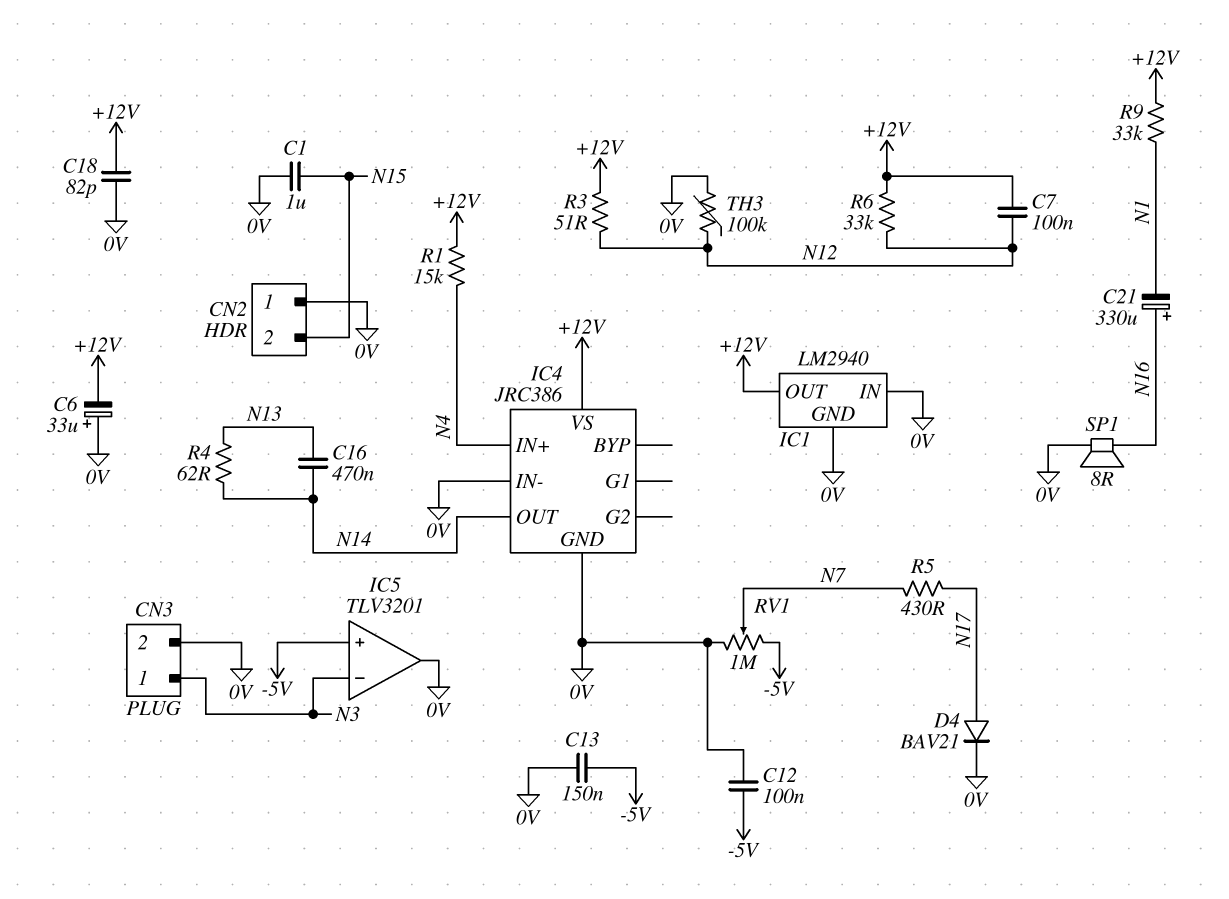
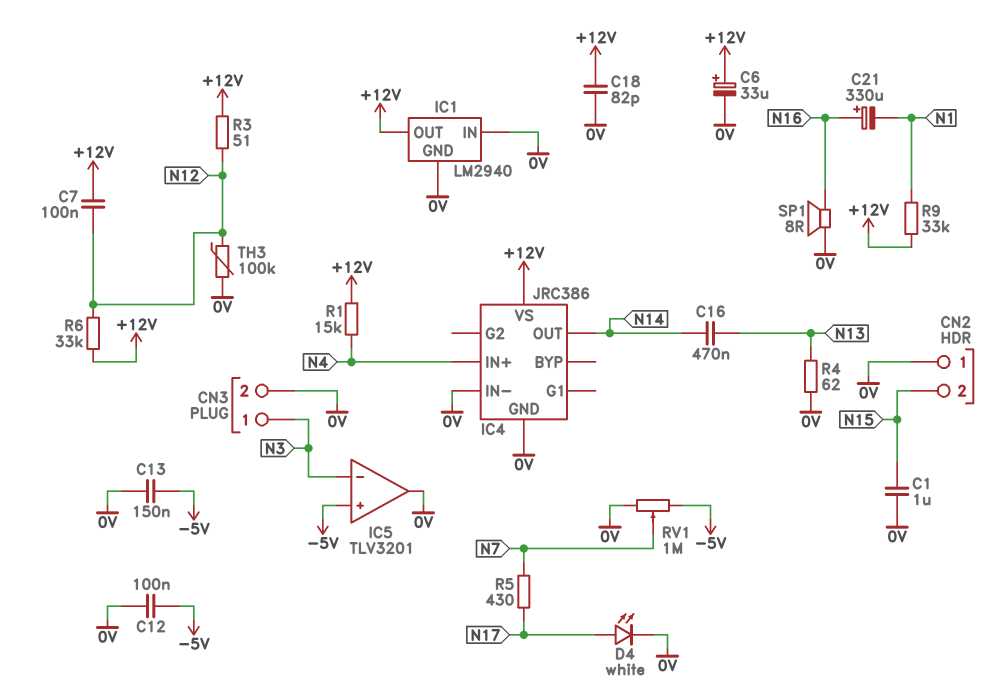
C6: 33uF (plus 0V, minus +12V) -> 33uF (plus +12V, minus 0V)
D4: diode BAV21 (A N17, K 0V) -> LED white (A N17, K 0V)
R4: 62 (N13, N14) -> 62 (0V, N13)

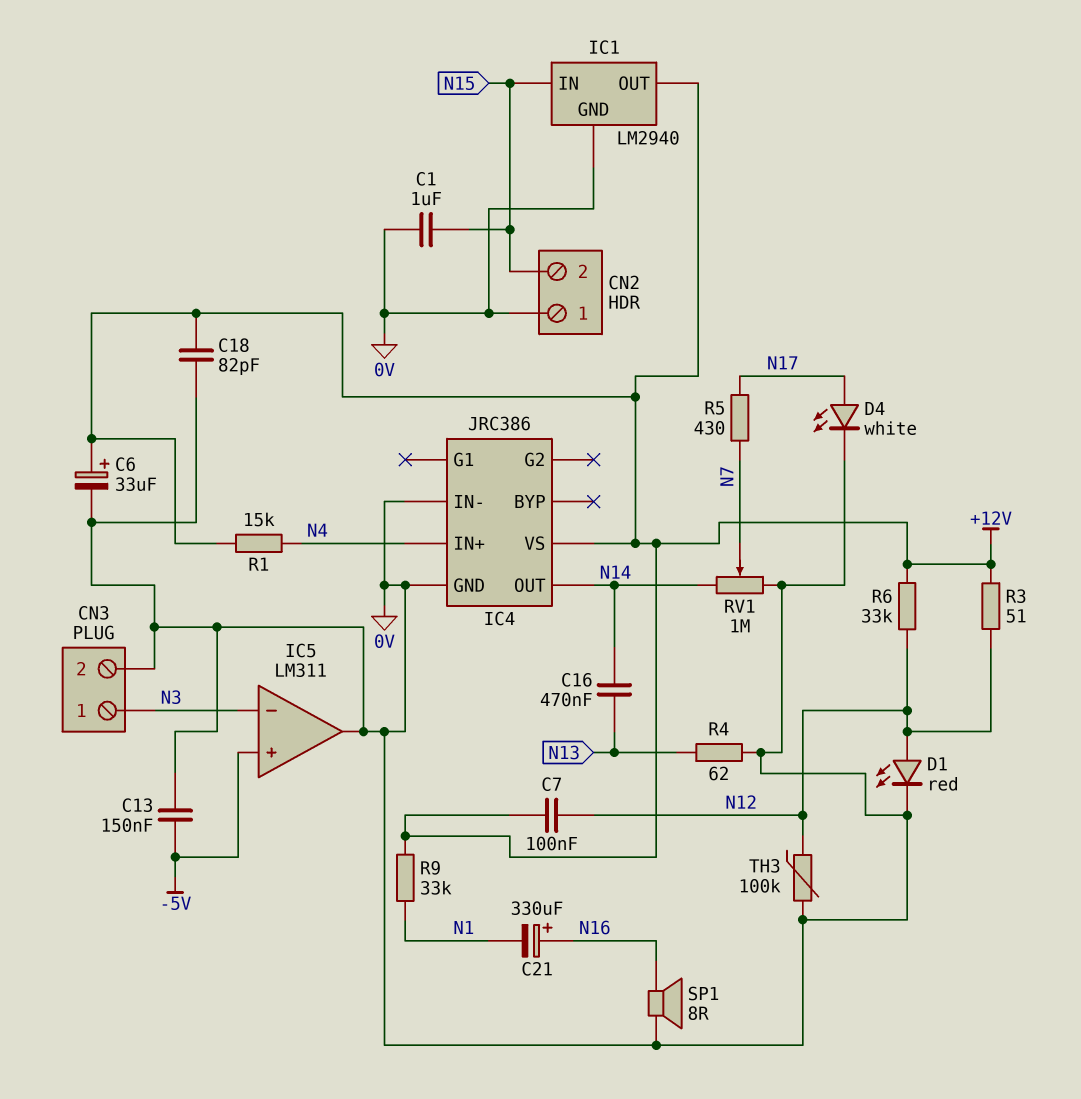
C12: 100nF (-5V, 0V) -> none
D1: none -> LED red (A N12, K 0V)
IC1 pin IN: 0V -> N15
IC5: TLV3201 -> LM311
RV1: 1M (-5V, 0V, wiper N7) -> 1M (0V, N14, wiper N7)

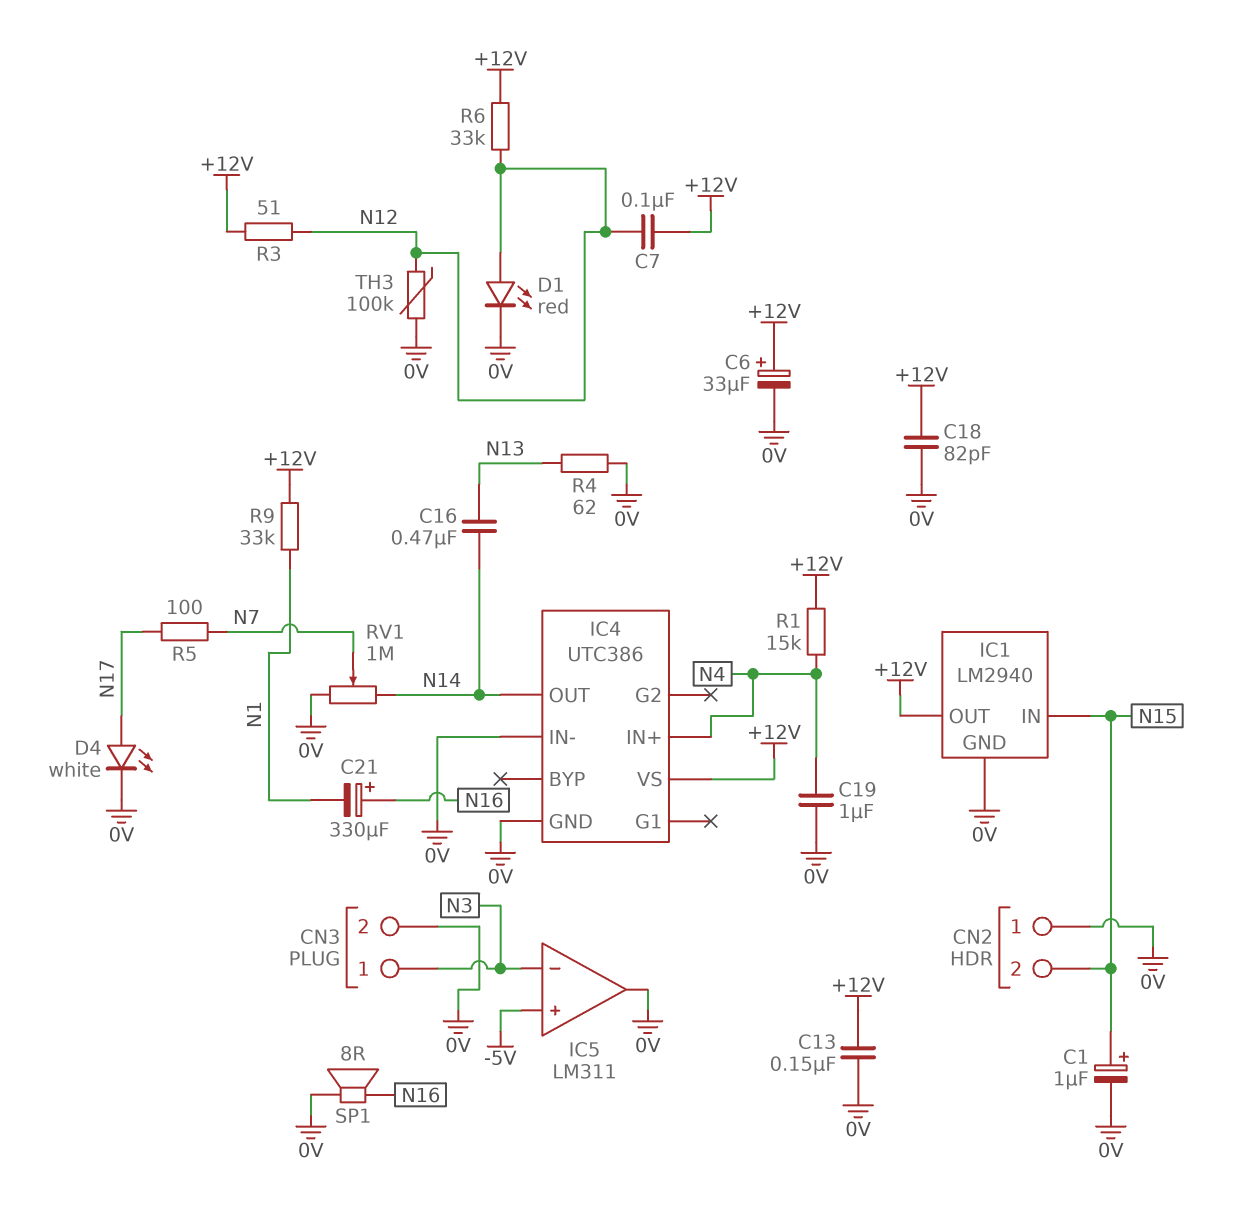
C1: 1uF (0V, N15) -> 1uF (plus N15, minus 0V)
C13: 150nF (-5V, 0V) -> 150nF (+12V, 0V)
C19: none -> 1uF (0V, N4)
IC4: JRC386 -> UTC386
R5: 430 (N7, N17) -> 100 (N7, N17)

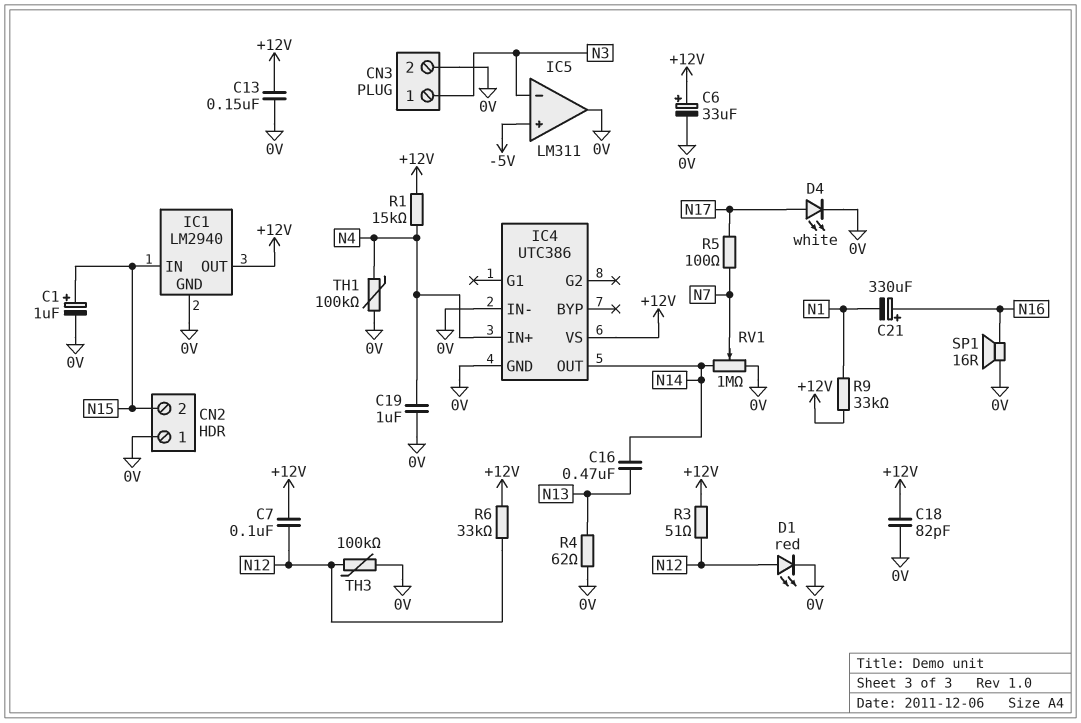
SP1: speaker 8R (0V, N16) -> speaker 16R (0V, N16)
TH1: none -> 100k (0V, N4)

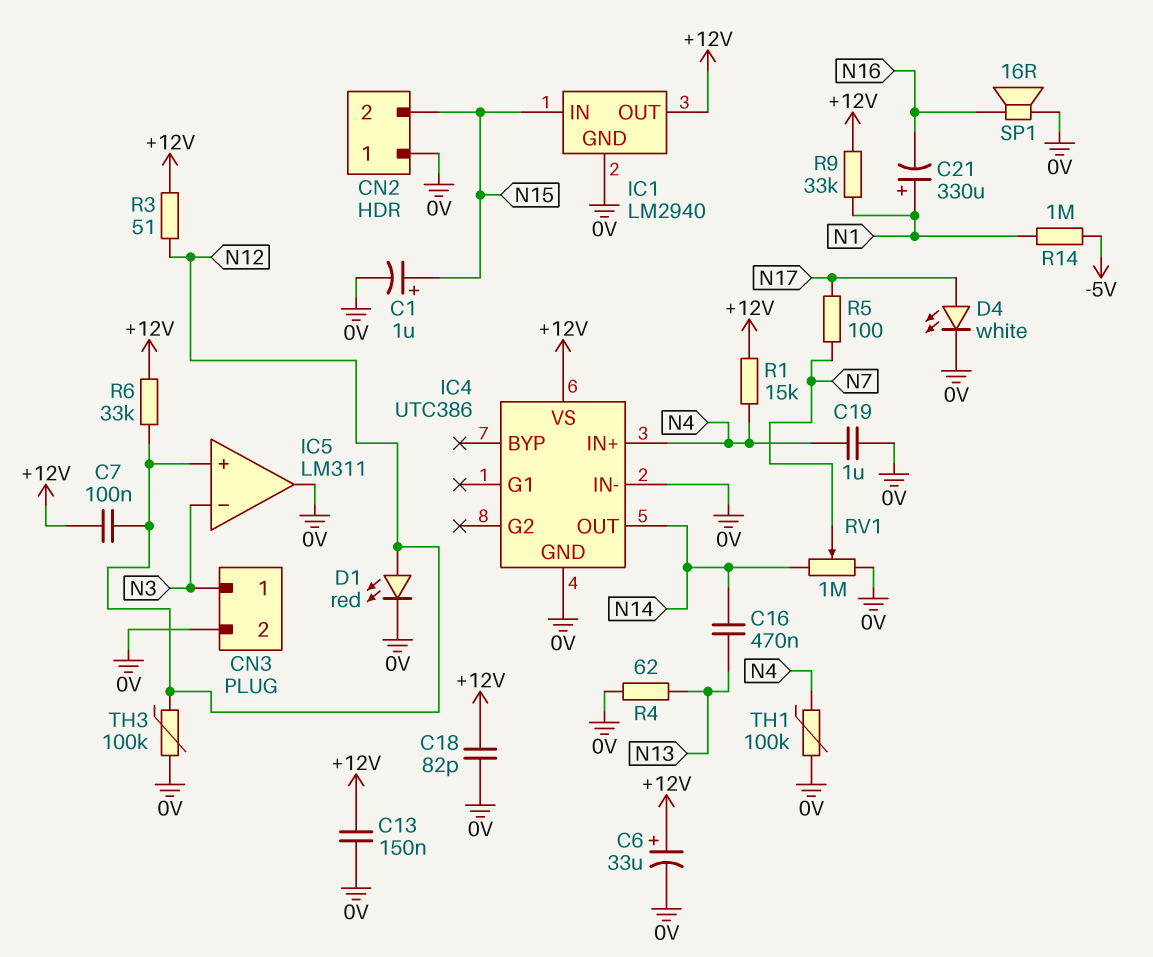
C21: 330uF (plus N16, minus N1) -> 330uF (plus N1, minus N16)
IC5 pin in+: -5V -> N12
R14: none -> 1M (-5V, N1)

